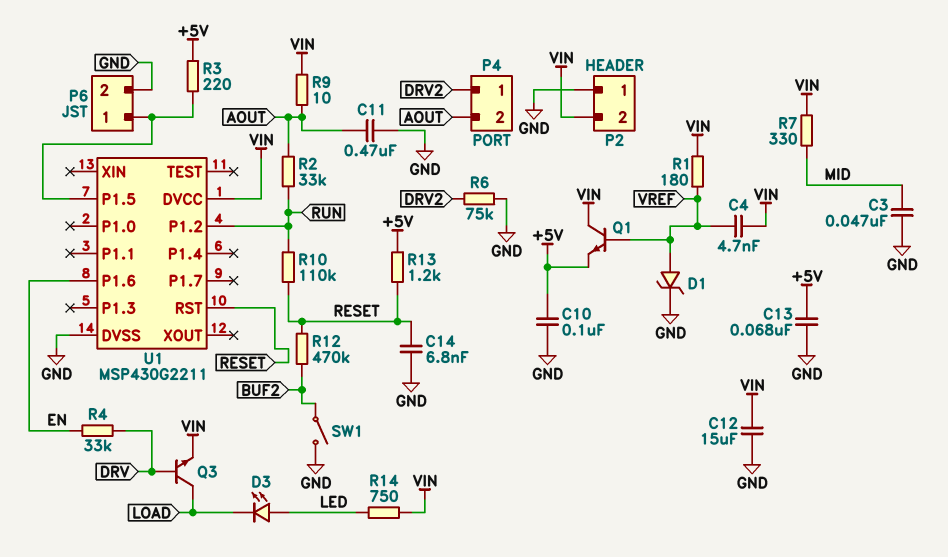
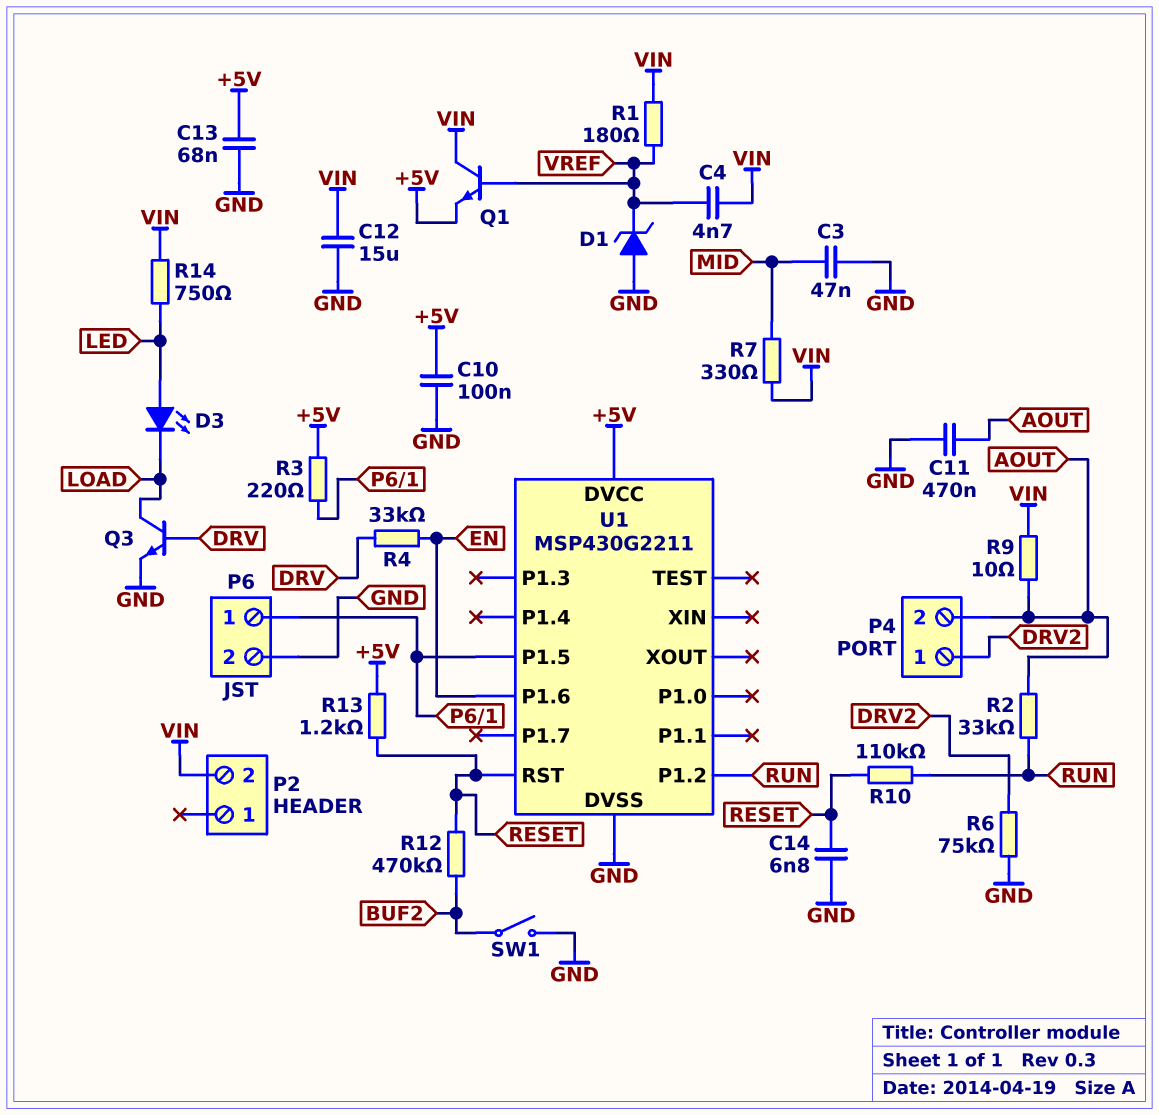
D1: zener (A VREF, K GND) -> zener (A GND, K VREF)
P2 pin 1: GND -> none
Q3: NPN (B DRV, C LOAD, E VIN) -> NPN (B DRV, C LOAD, E GND)
U1 pin DVCC: VIN -> +5V

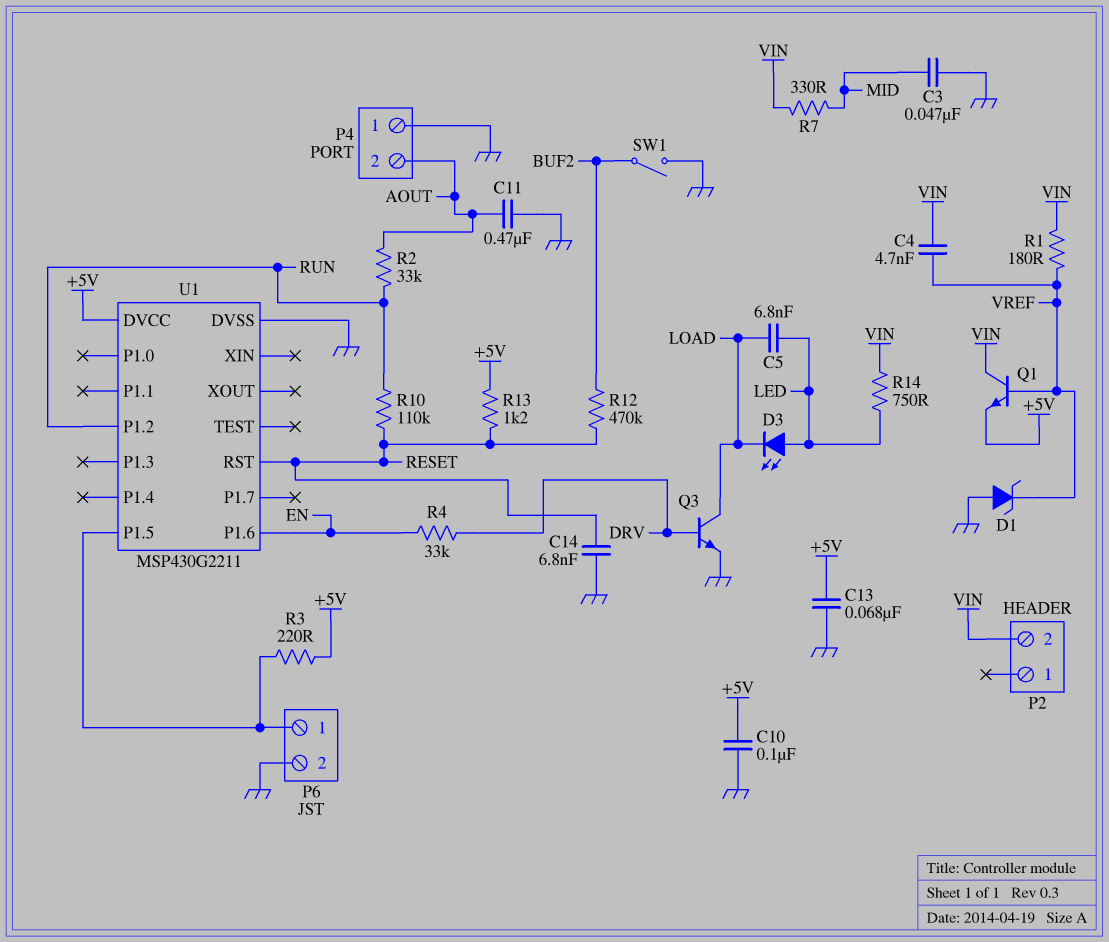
C5: none -> 6.8nF (LED, LOAD)
C12: 15uF (GND, VIN) -> none
P4 pin 1: DRV2 -> GND
R6: 75k (DRV2, GND) -> none
R9: 10 (AOUT, VIN) -> none

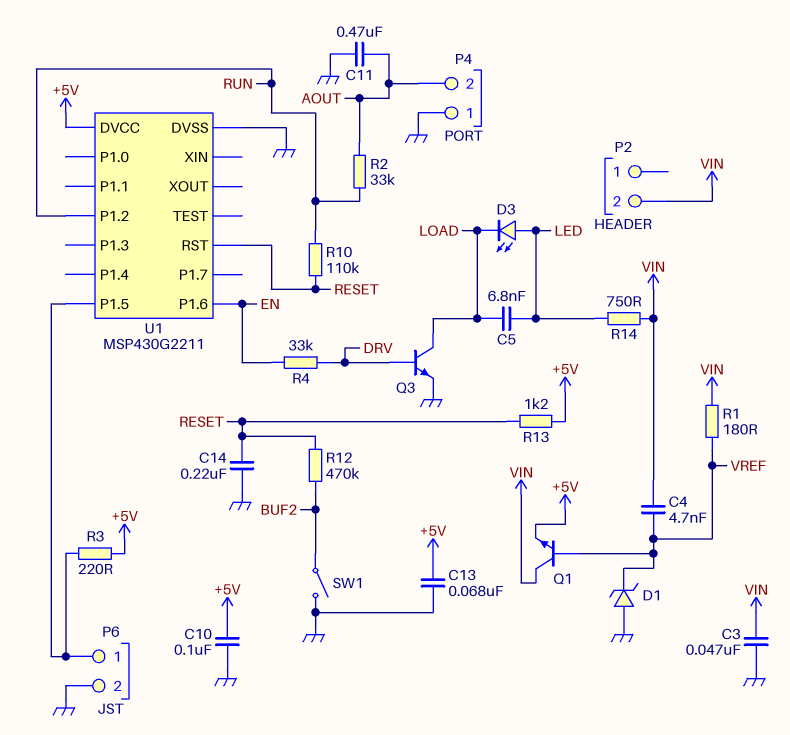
C3: 47nF (GND, MID) -> 47nF (GND, VIN)
C14: 6.8nF (GND, RESET) -> 220nF (GND, RESET)
R7: 330 (MID, VIN) -> none

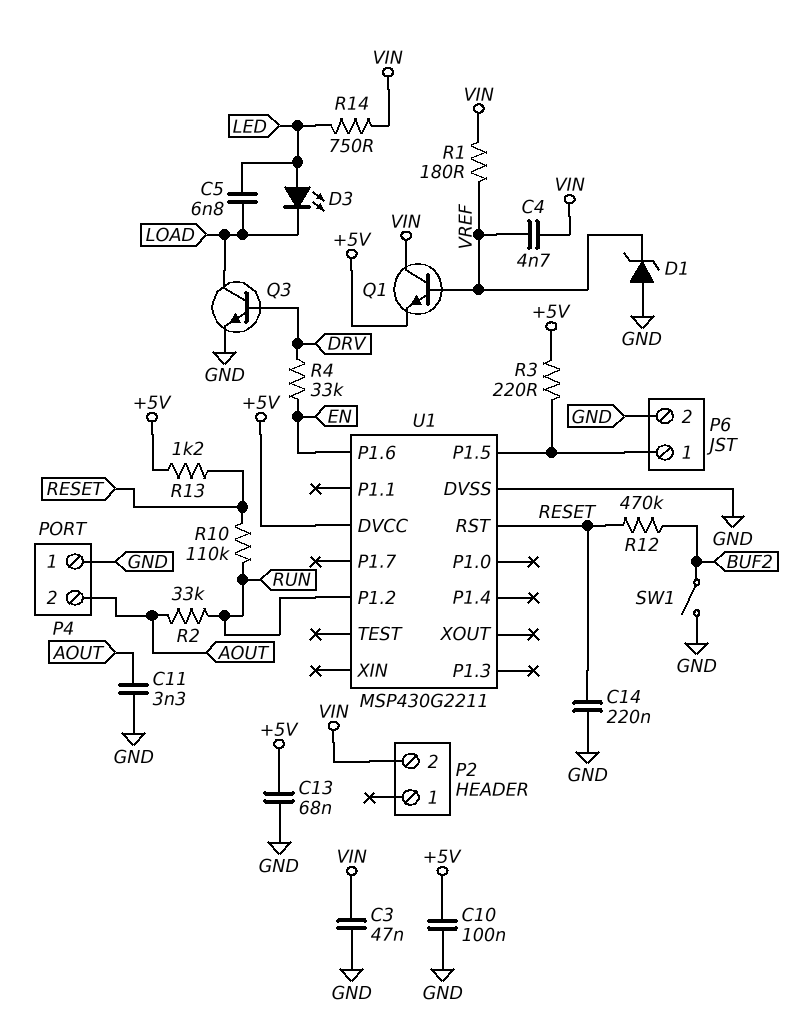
C11: 470nF (AOUT, GND) -> 3.3nF (AOUT, GND)

